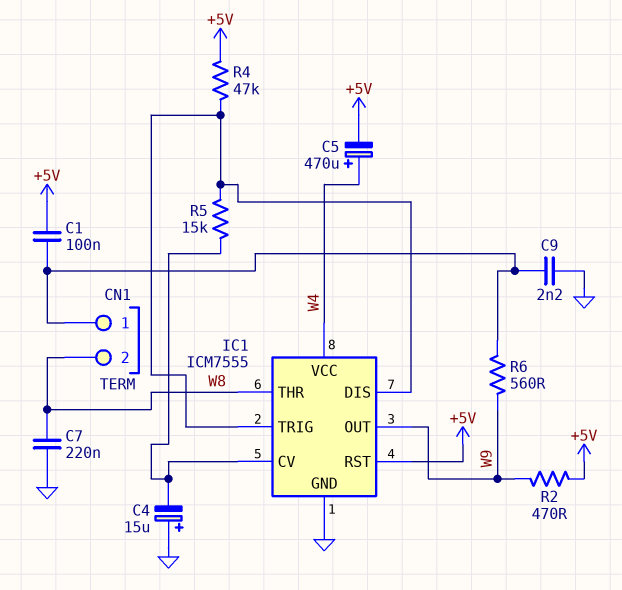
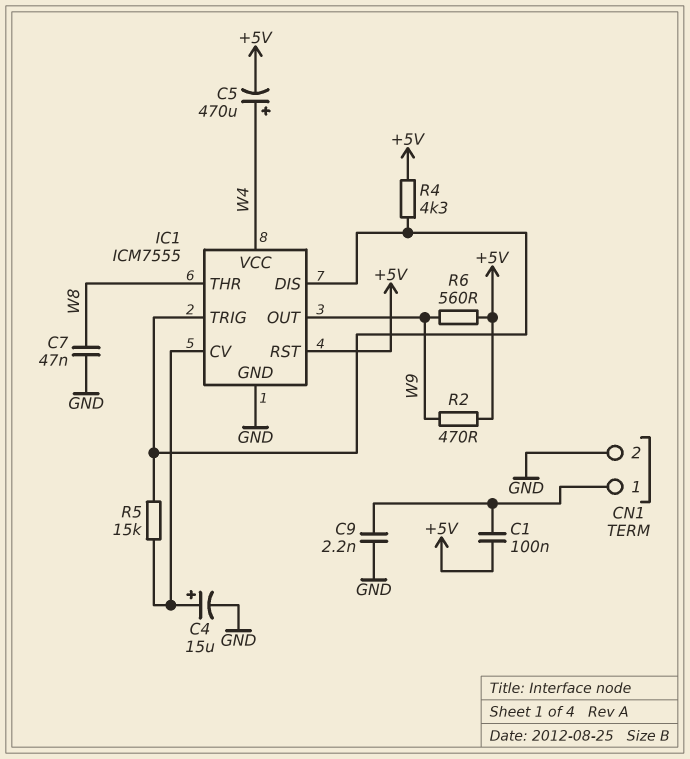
C4: 15uF (plus GND, minus IC1/CV) -> 15uF (plus IC1/CV, minus GND)
C7: 220nF (GND, W8) -> 47nF (GND, W8)
CN1 pin 2: W8 -> GND
R4: 47k (+5V, IC1/DIS) -> 4.3k (+5V, IC1/DIS)
R6: 560 (CN1/1, W9) -> 560 (+5V, W9)

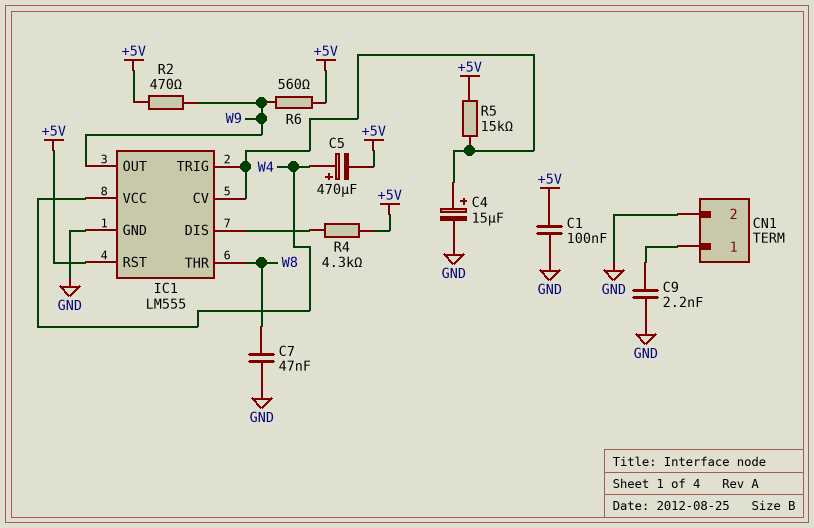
C1: 100nF (+5V, CN1/1) -> 100nF (+5V, GND)
IC1: ICM7555 -> LM555
IC1 pin TRIG: IC1/DIS -> IC1/CV
R5: 15k (IC1/CV, IC1/DIS) -> 15k (+5V, IC1/CV)

